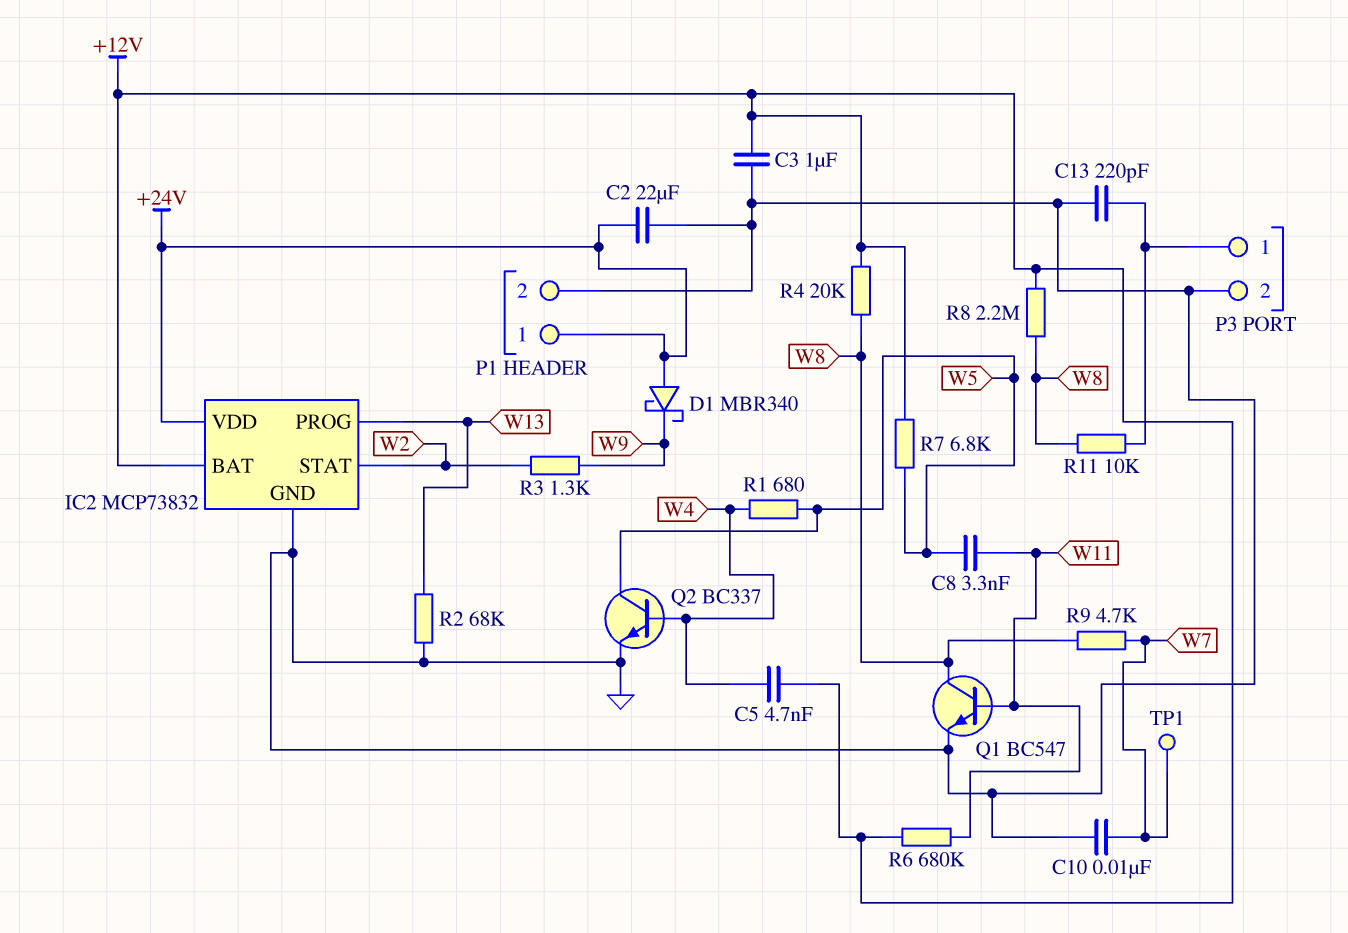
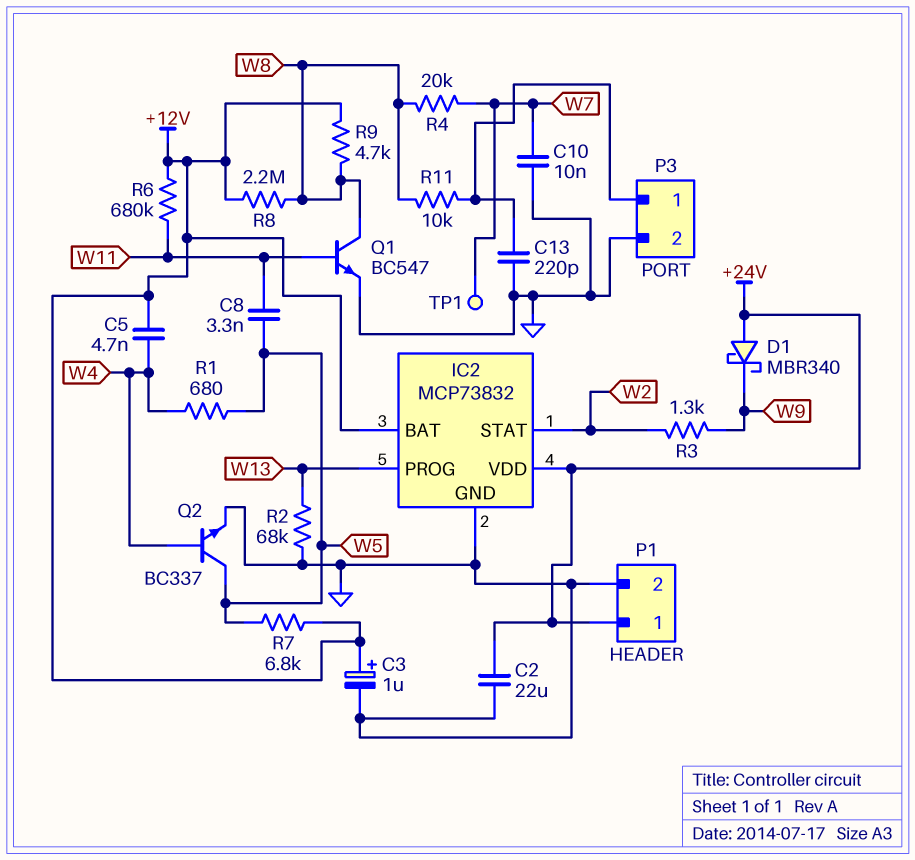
C3: 1uF (+12V, GND) -> 1uF (plus +12V, minus GND)
R4: 20k (+12V, W8) -> 20k (W7, W8)
R9: 4.7k (W7, W8) -> 4.7k (+12V, W8)

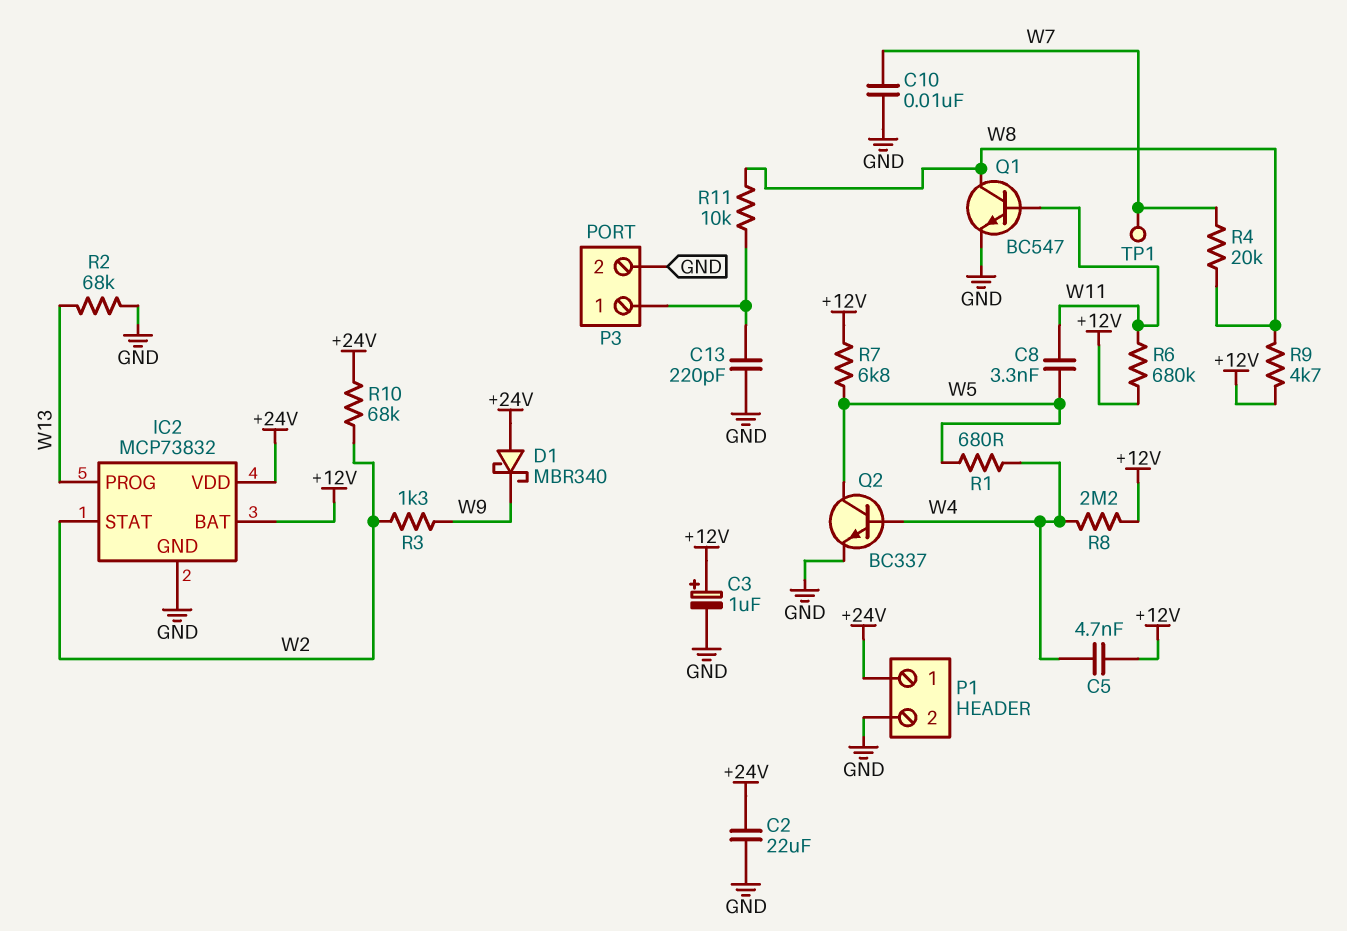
R8: 2.2M (+12V, W8) -> 2.2M (+12V, W4)
R10: none -> 68k (+24V, W2)

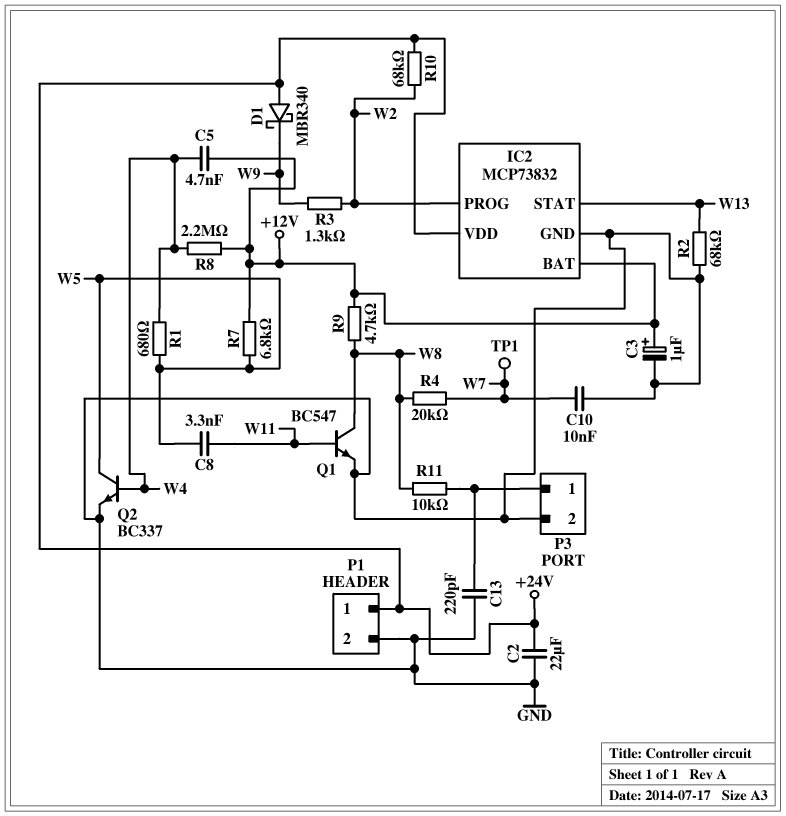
IC2 pin PROG: W13 -> W2
IC2 pin STAT: W2 -> W13
R6: 680k (+12V, W11) -> none

